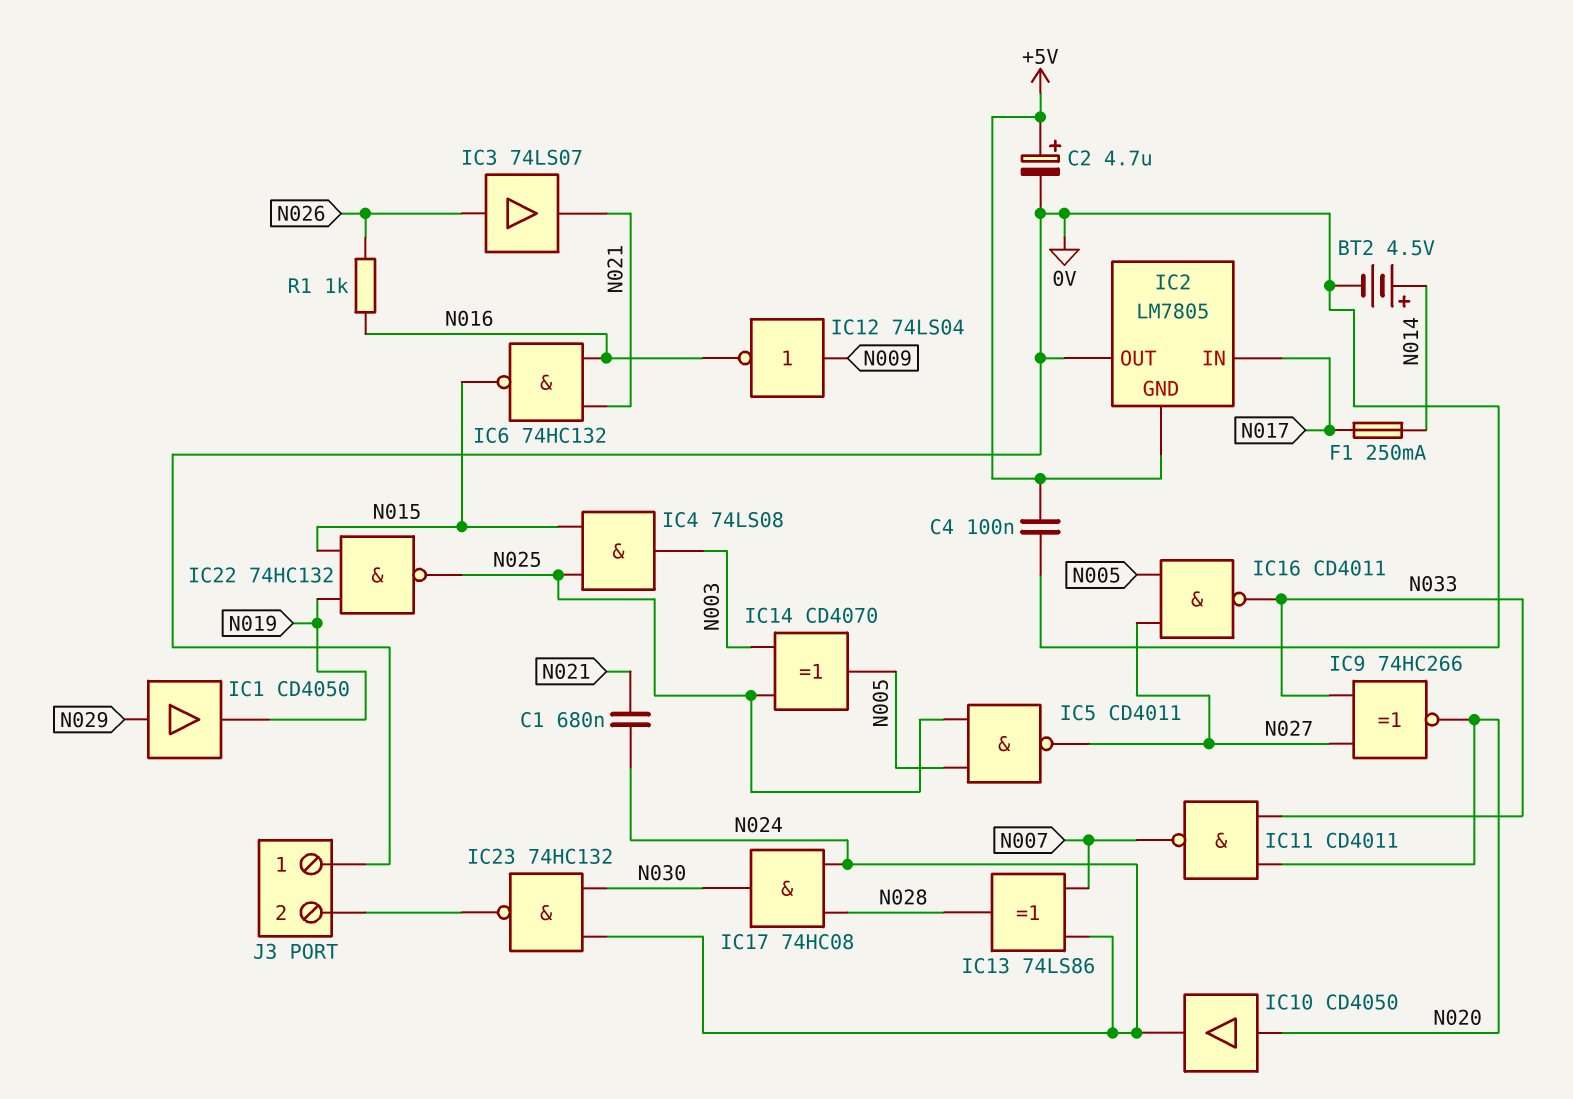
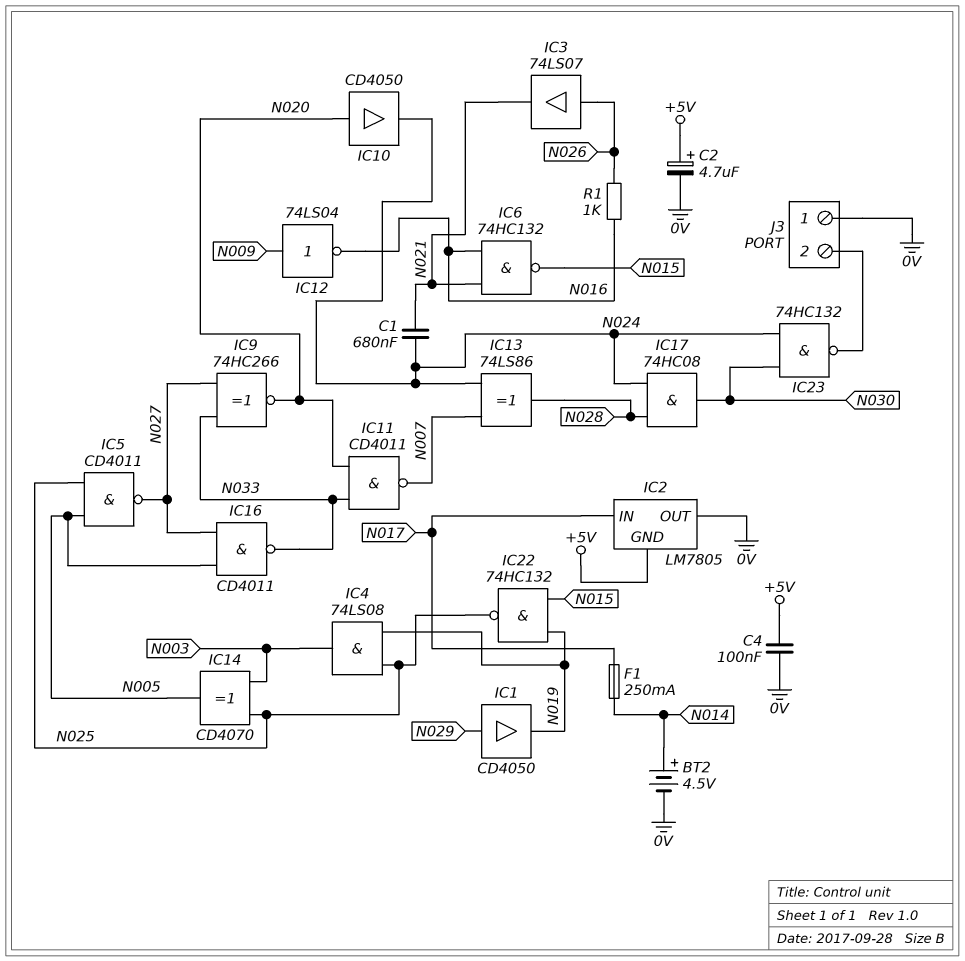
IC4: AND 74LS08 (in N015, in N025, out N003) -> AND 74LS08 (in N019, in N025, out N003)

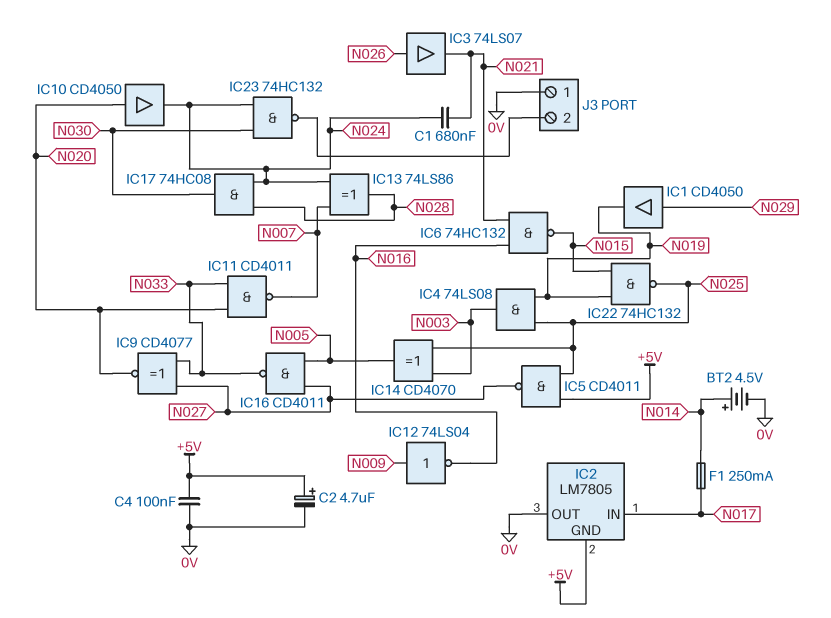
IC5: NAND CD4011 (in N005, in N025, out N027) -> NAND CD4011 (in +5V, in N025, out N027)
IC9: XNOR 74HC266 (in N027, in N033, out N020) -> XNOR CD4077 (in N027, in N033, out N020)
R1: 1k (N016, N026) -> none

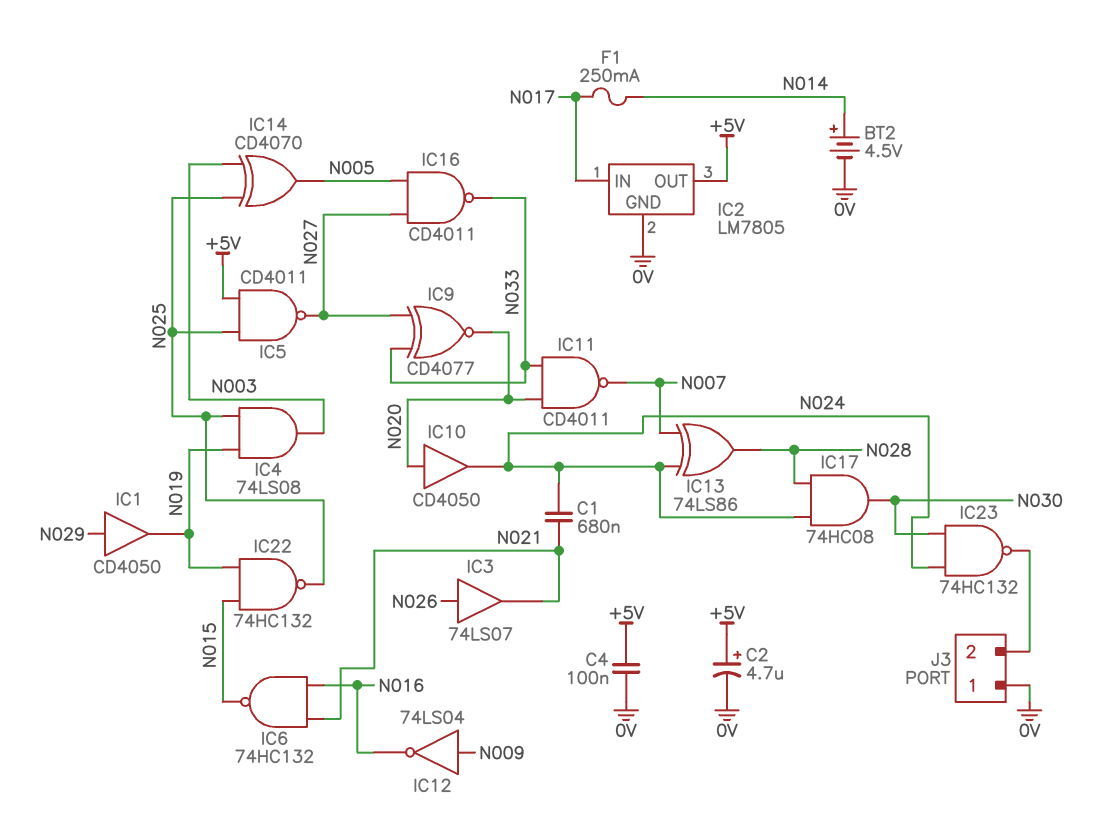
IC2 pin GND: +5V -> 0V
IC2 pin OUT: 0V -> +5V

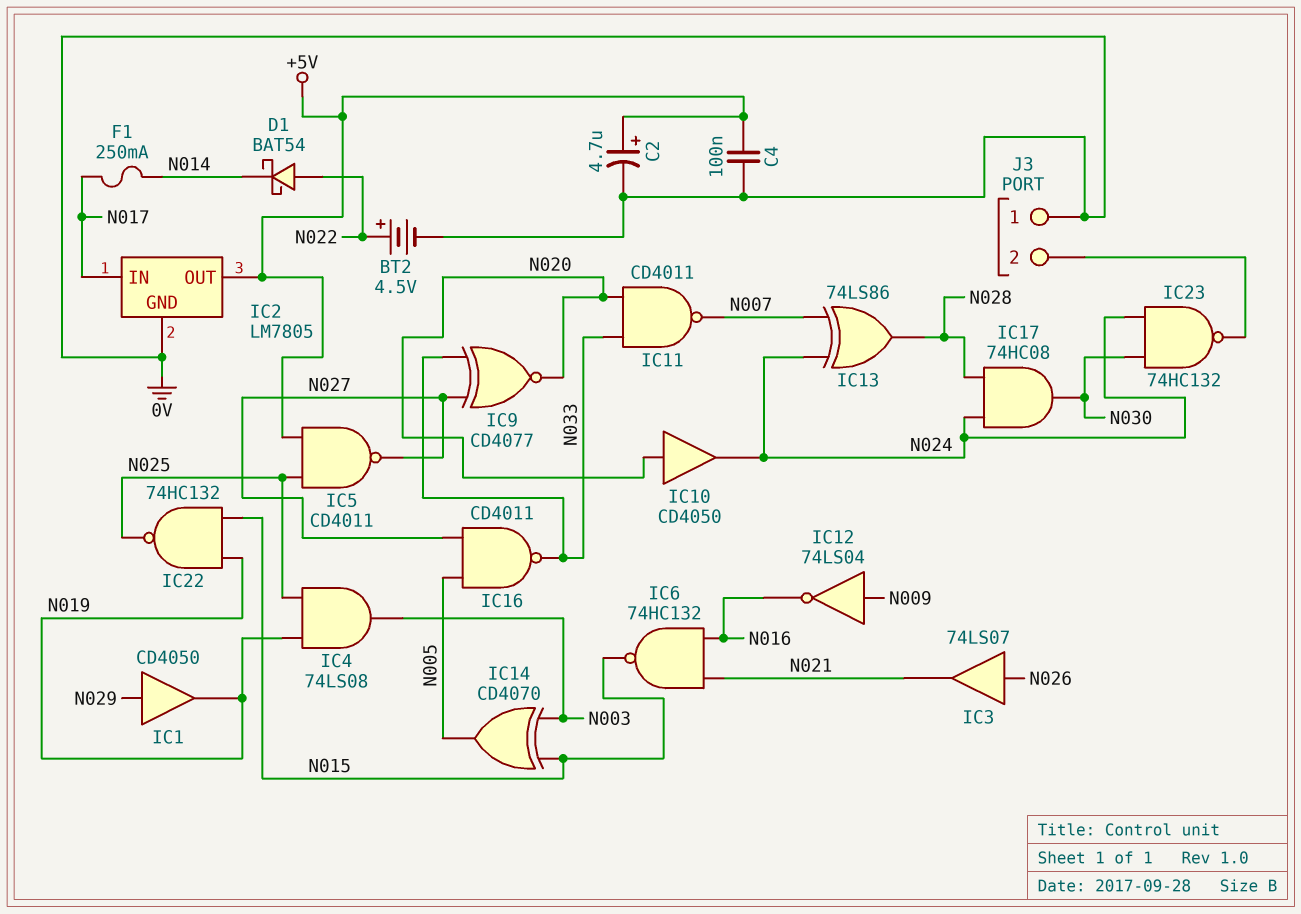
BT2: 4.5V (plus N014, minus 0V) -> 4.5V (plus N022, minus 0V)
C1: 680nF (N021, N024) -> none
D1: none -> schottky BAT54 (A N022, K N014)
IC14: XOR CD4070 (in N003, in N025, out N005) -> XOR CD4070 (in N003, in N015, out N005)

